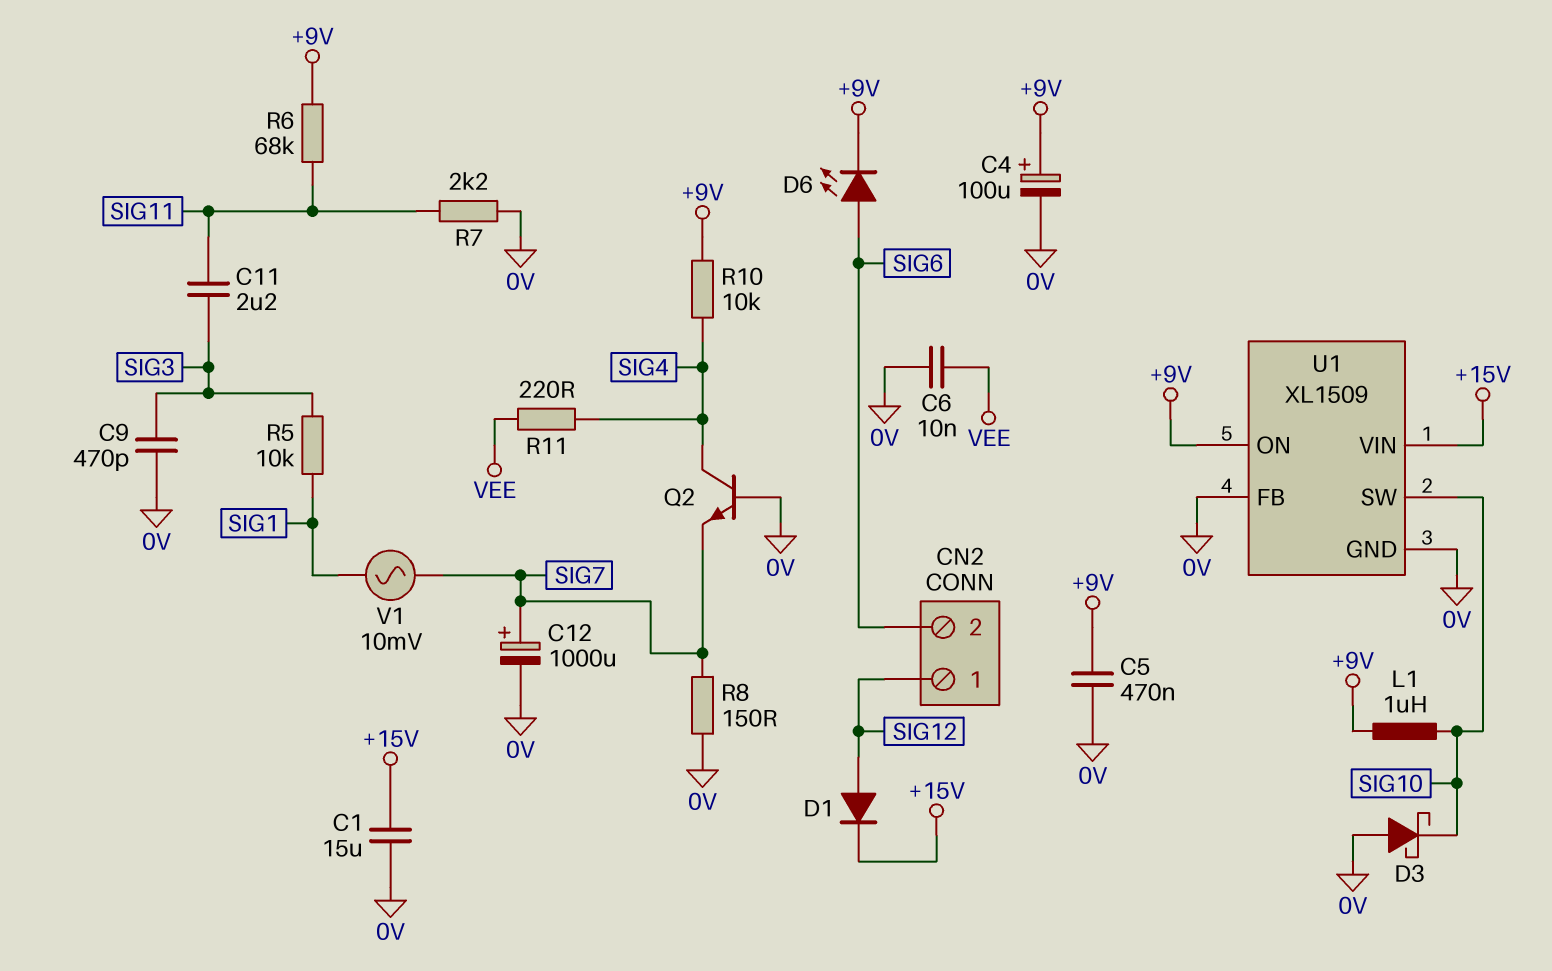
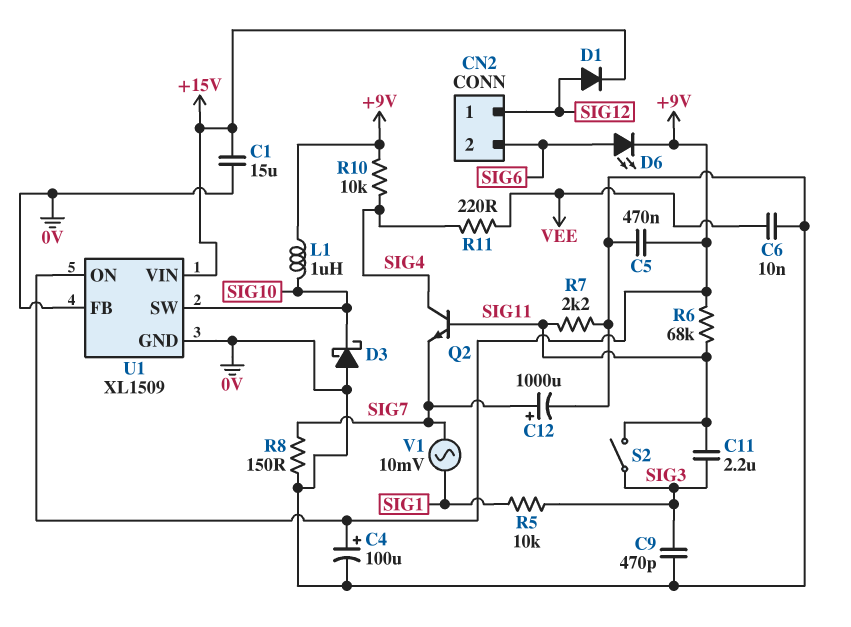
Q2: NPN (B 0V, C SIG4, E SIG7) -> NPN (B SIG11, C SIG4, E SIG7)
S2: none -> switch (SIG3, SIG11)

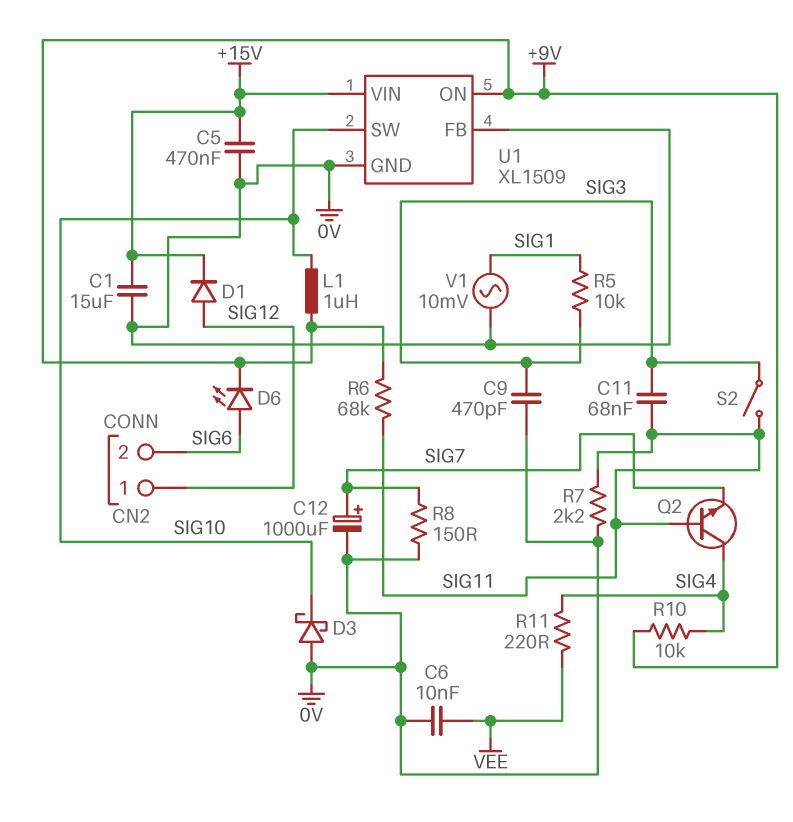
C4: 100uF (plus +9V, minus 0V) -> none
C5: 470nF (+9V, 0V) -> 470nF (+15V, 0V)
C11: 2.2uF (SIG3, SIG11) -> 68nF (SIG3, SIG11)
V1: AC 10mV (SIG1, SIG7) -> AC 10mV (0V, SIG1)

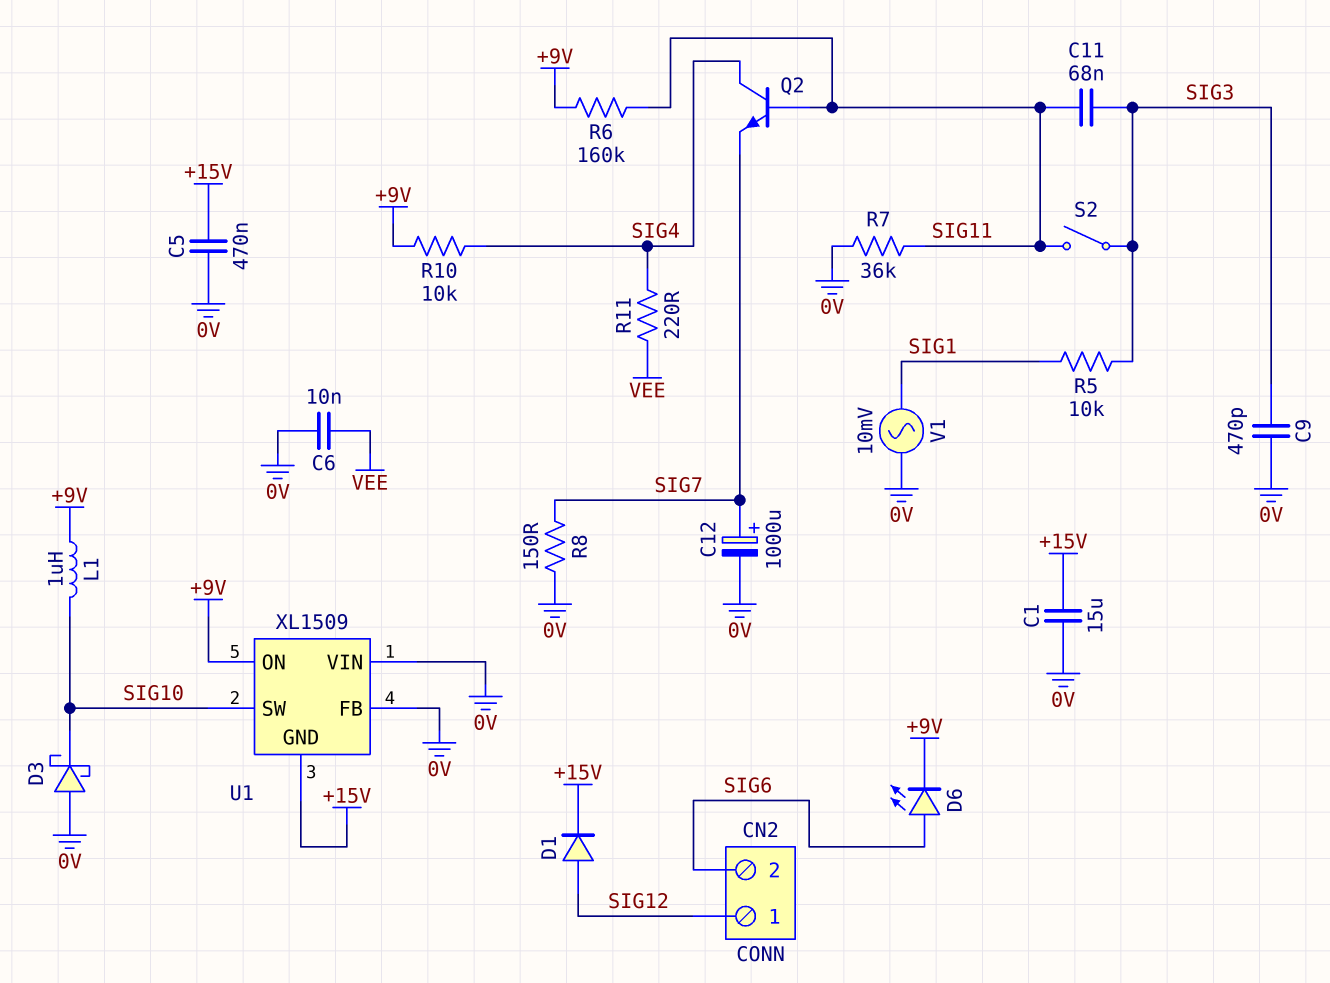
R6: 68k (+9V, SIG11) -> 160k (+9V, SIG11)
R7: 2.2k (0V, SIG11) -> 36k (0V, SIG11)
U1 pin GND: 0V -> +15V
U1 pin VIN: +15V -> 0V

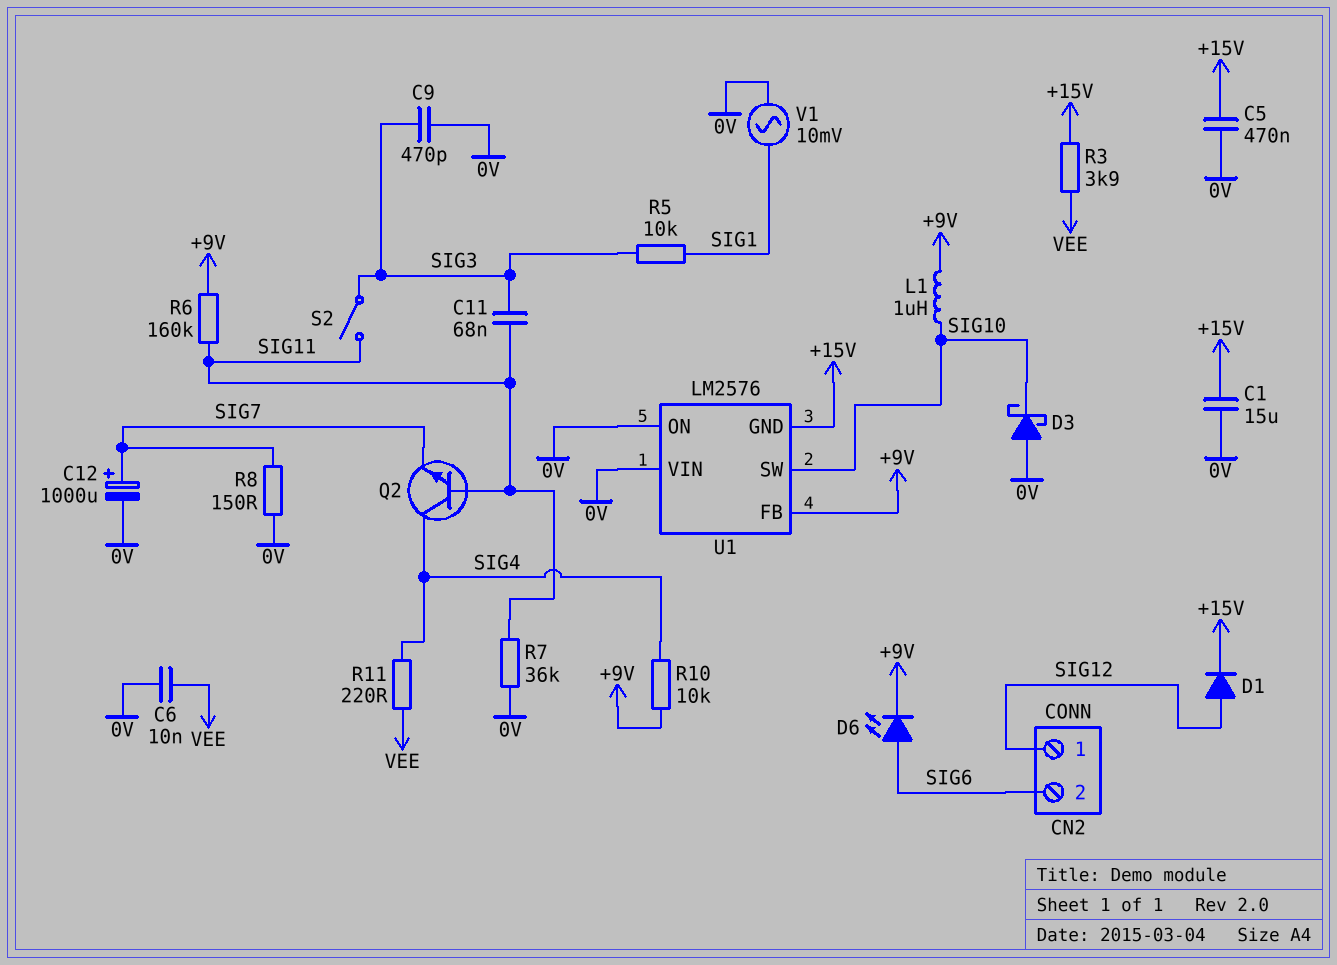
R3: none -> 3.9k (+15V, VEE)
U1: XL1509 -> LM2576
U1 pin FB: 0V -> +9V
U1 pin ON: +9V -> 0V

